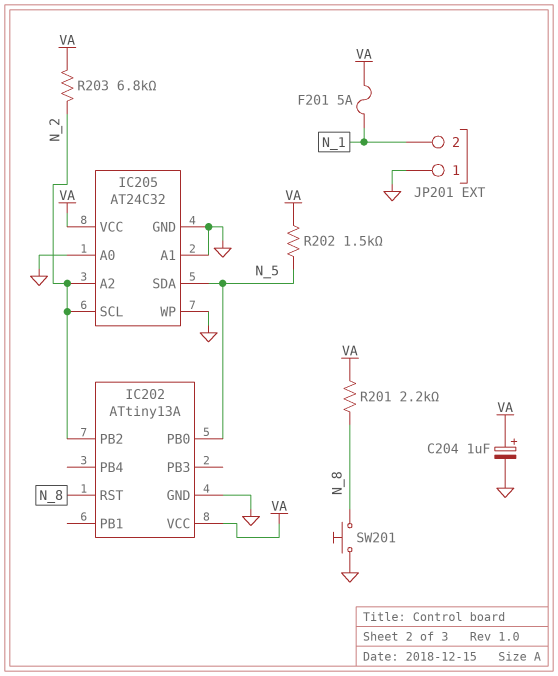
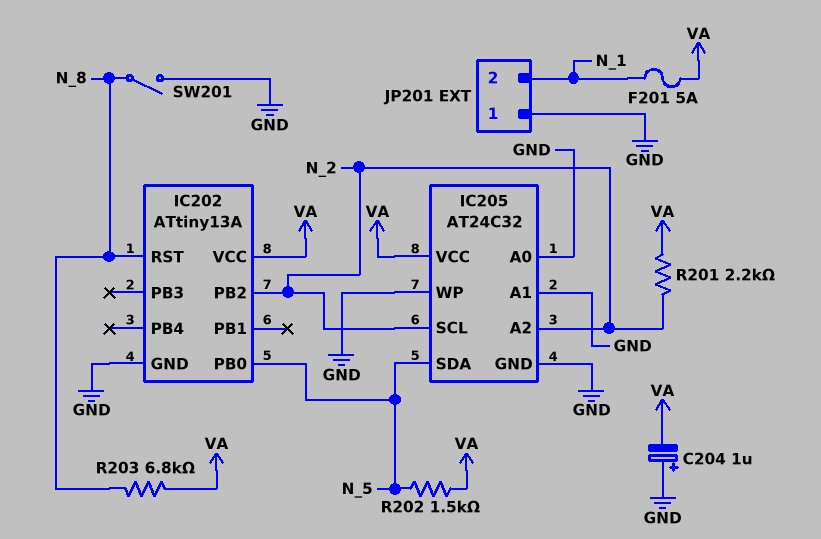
C204: 1uF (plus VA, minus GND) -> 1uF (plus GND, minus VA)
R201: 2.2k (N_8, VA) -> 2.2k (N_2, VA)
R203: 6.8k (N_2, VA) -> 6.8k (N_8, VA)
SW201: button (GND, N_8) -> switch (GND, N_8)

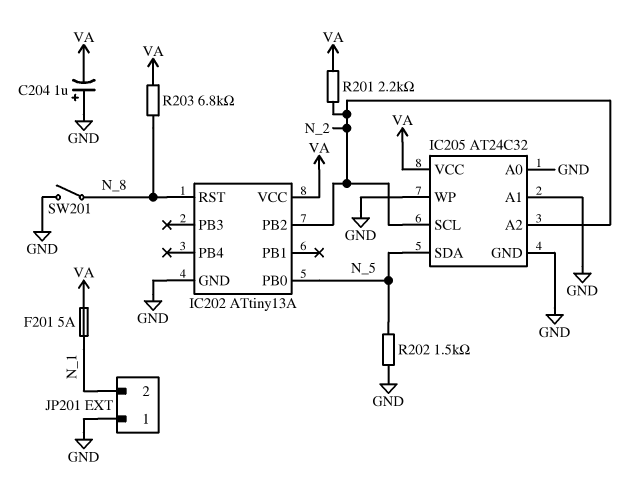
R202: 1.5k (N_5, VA) -> 1.5k (GND, N_5)

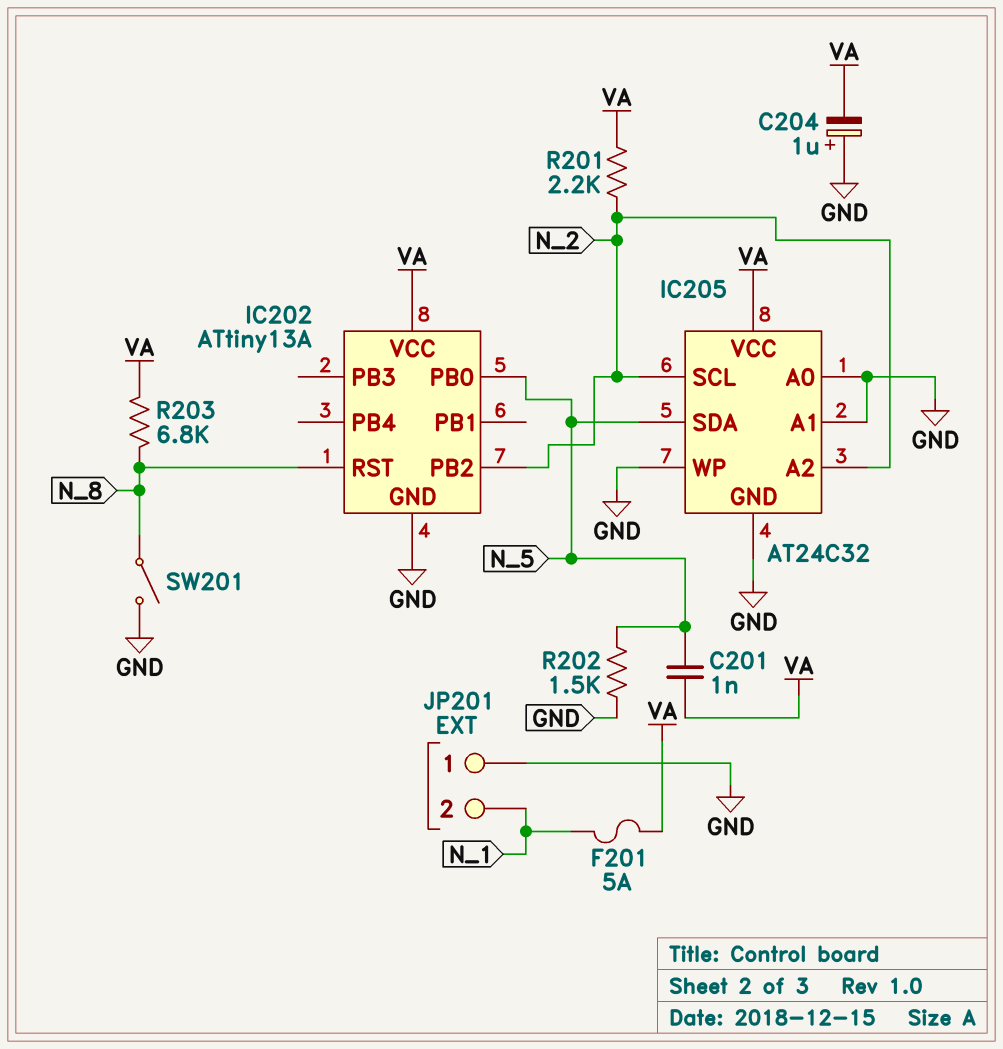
C201: none -> 1nF (N_5, VA)

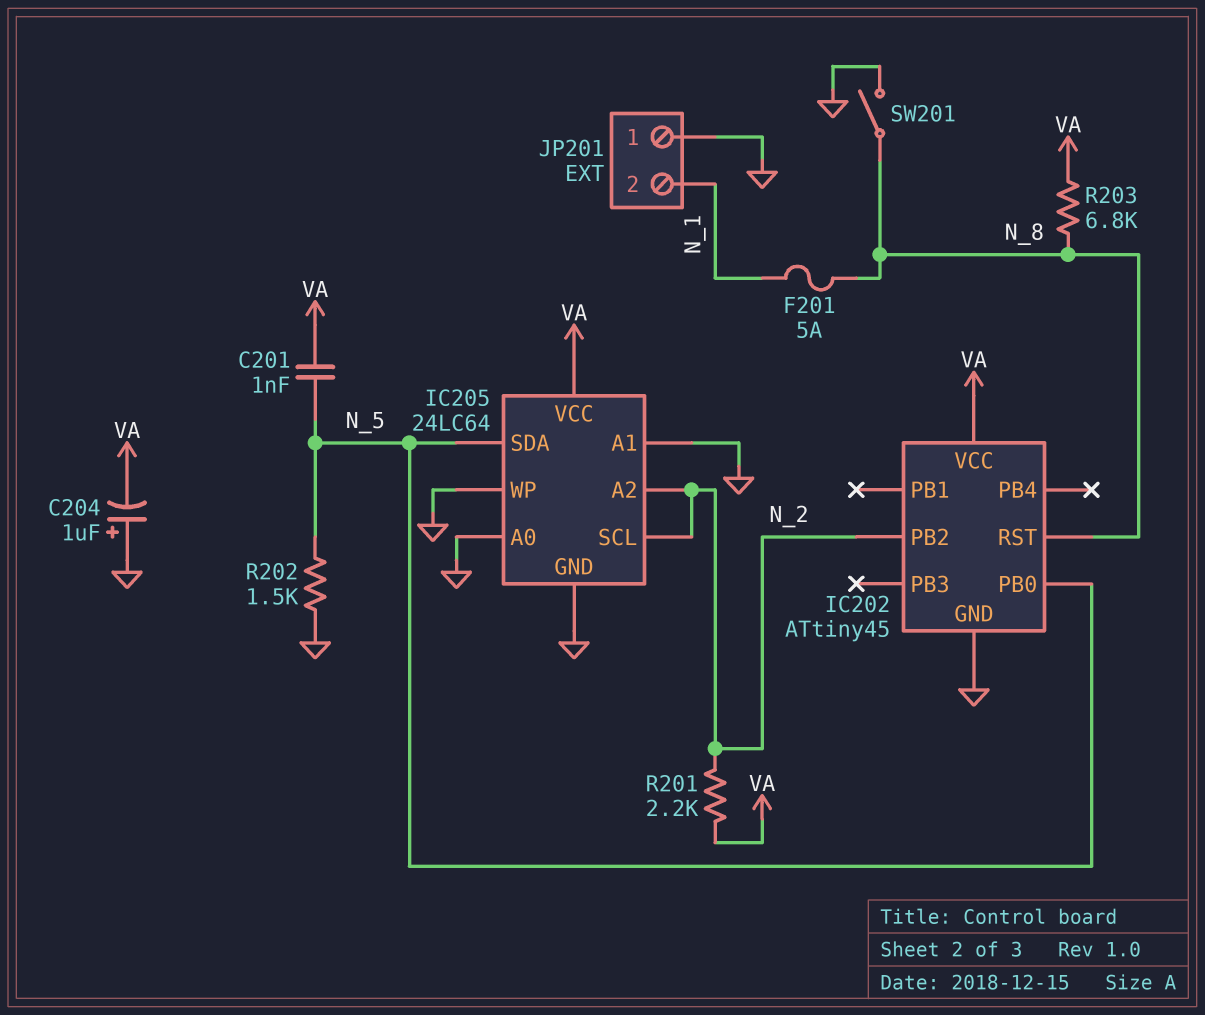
F201: 5A (N_1, VA) -> 5A (N_1, N_8)
IC202: ATtiny13A -> ATtiny45
IC205: AT24C32 -> 24LC64

